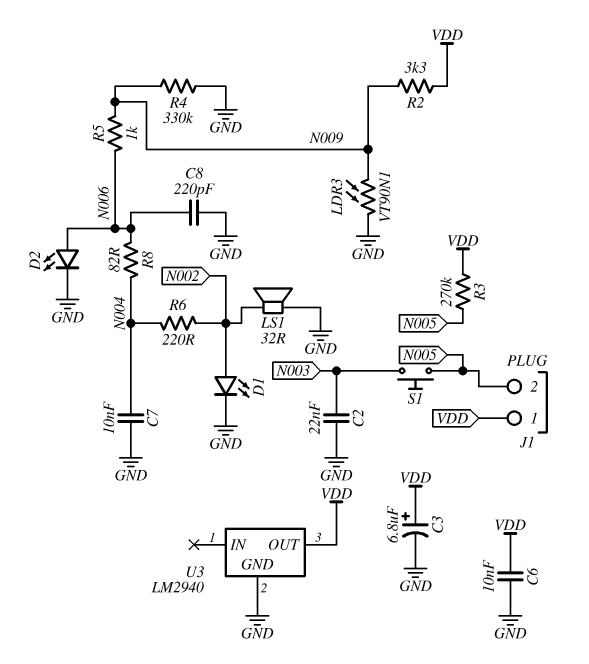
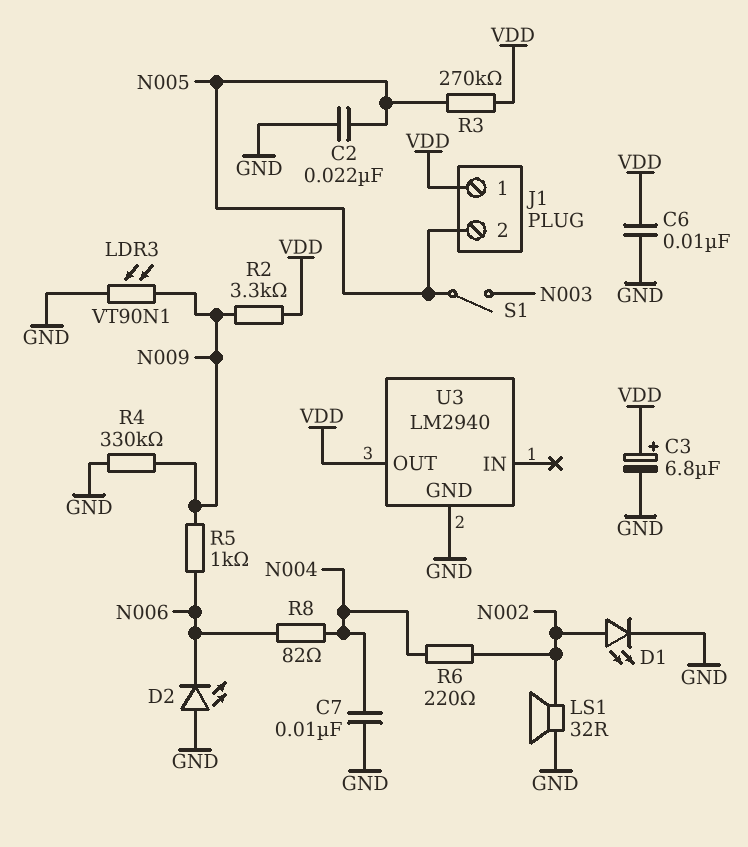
C2: 22nF (GND, N003) -> 22nF (GND, N005)
C8: 220pF (GND, N006) -> none
D2: LED (A N006, K GND) -> LED (A GND, K N006)
S1: button (N003, N005) -> switch (N003, N005)

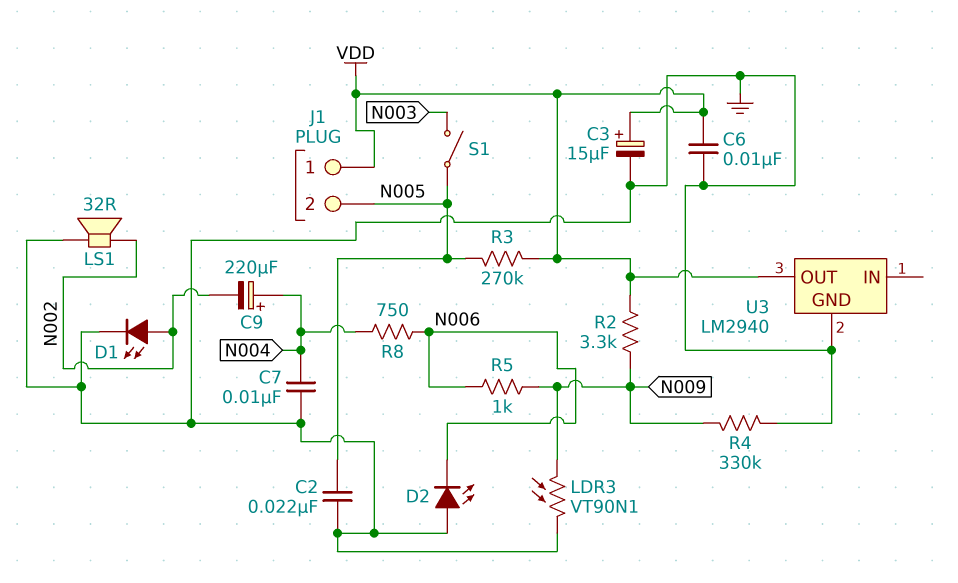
C3: 6.8uF (plus VDD, minus GND) -> 15uF (plus VDD, minus GND)
C9: none -> 220uF (plus N004, minus N002)
R6: 220 (N002, N004) -> none
R8: 82 (N004, N006) -> 750 (N004, N006)

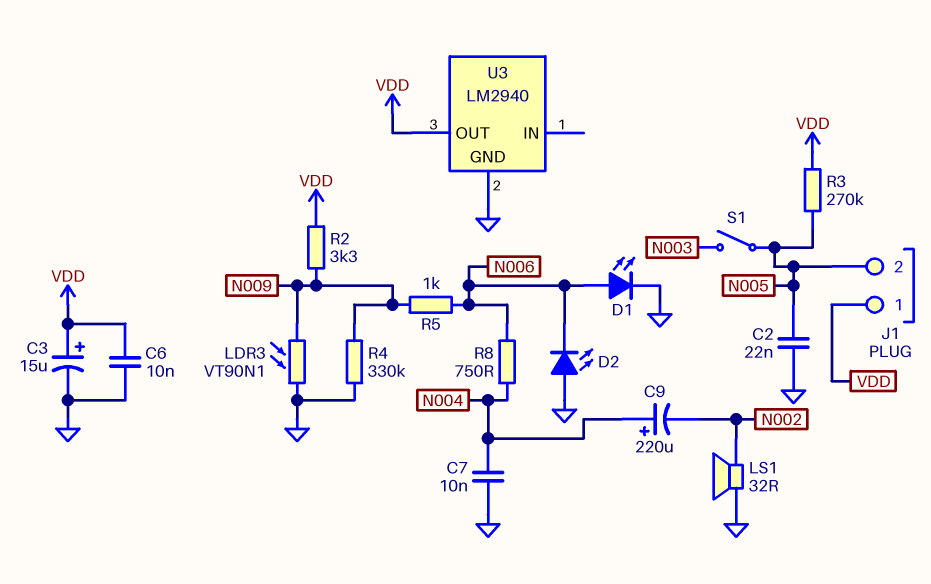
D1: LED (A N002, K GND) -> LED (A N006, K GND)

